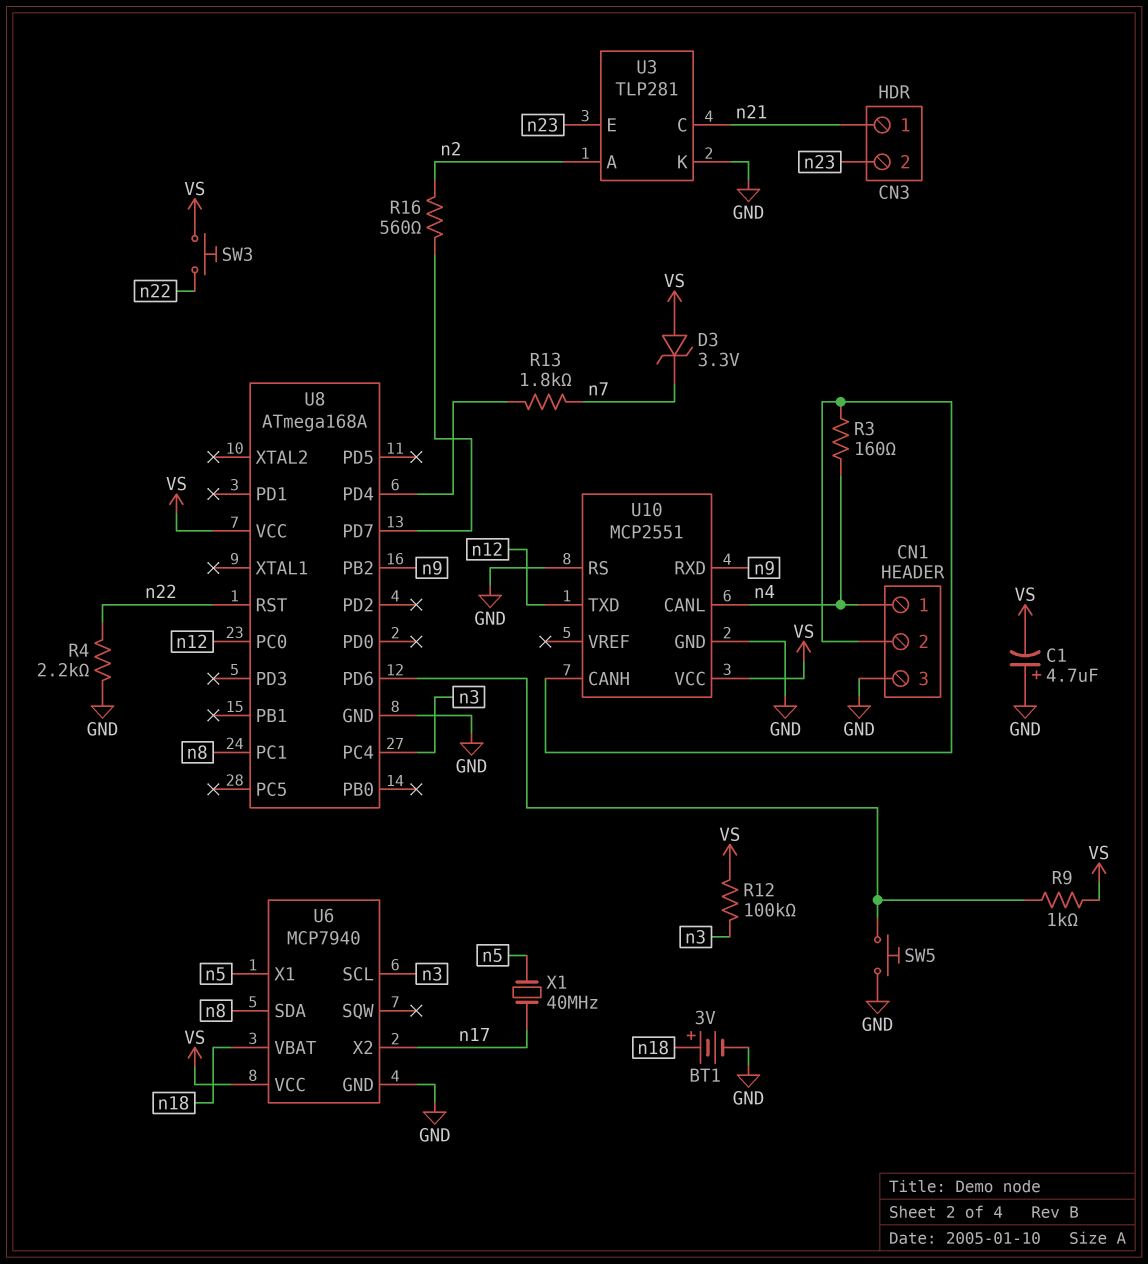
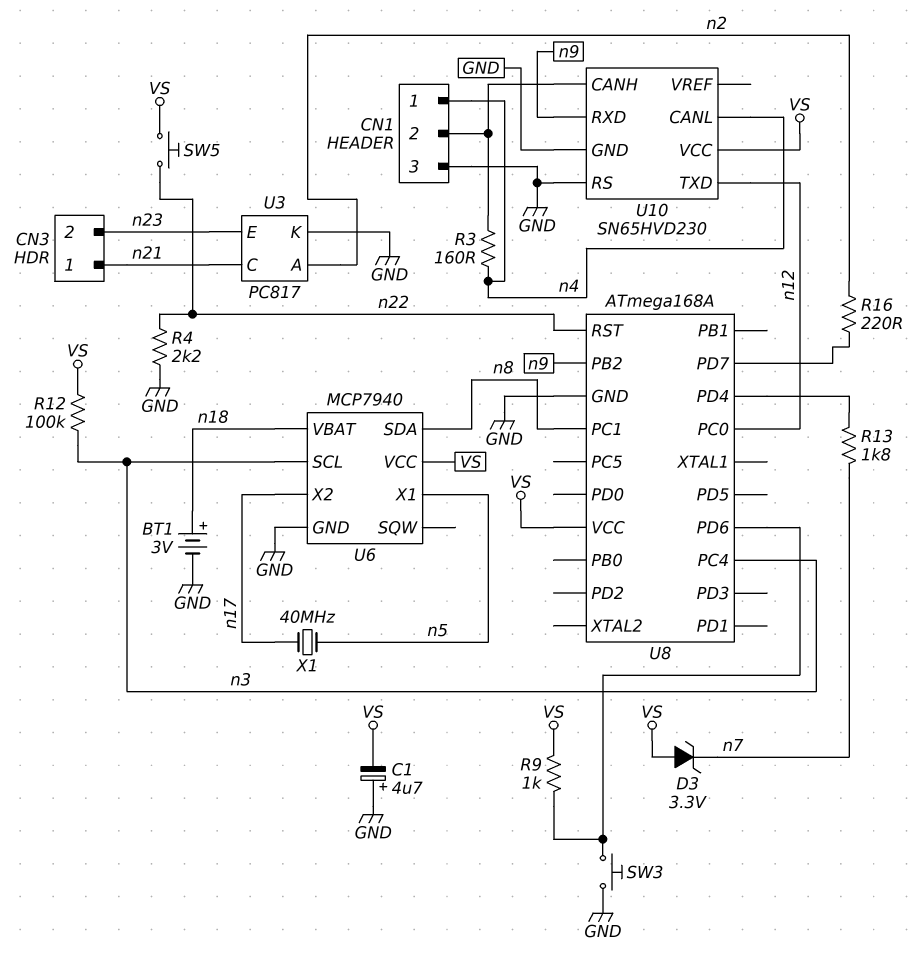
R16: 560 (U8/PD7, n2) -> 220 (U8/PD7, n2)
SW3: button (VS, n22) -> button (GND, U8/PD6)
SW5: button (GND, U8/PD6) -> button (VS, n22)
U3: TLP281 -> PC817
U10: MCP2551 -> SN65HVD230

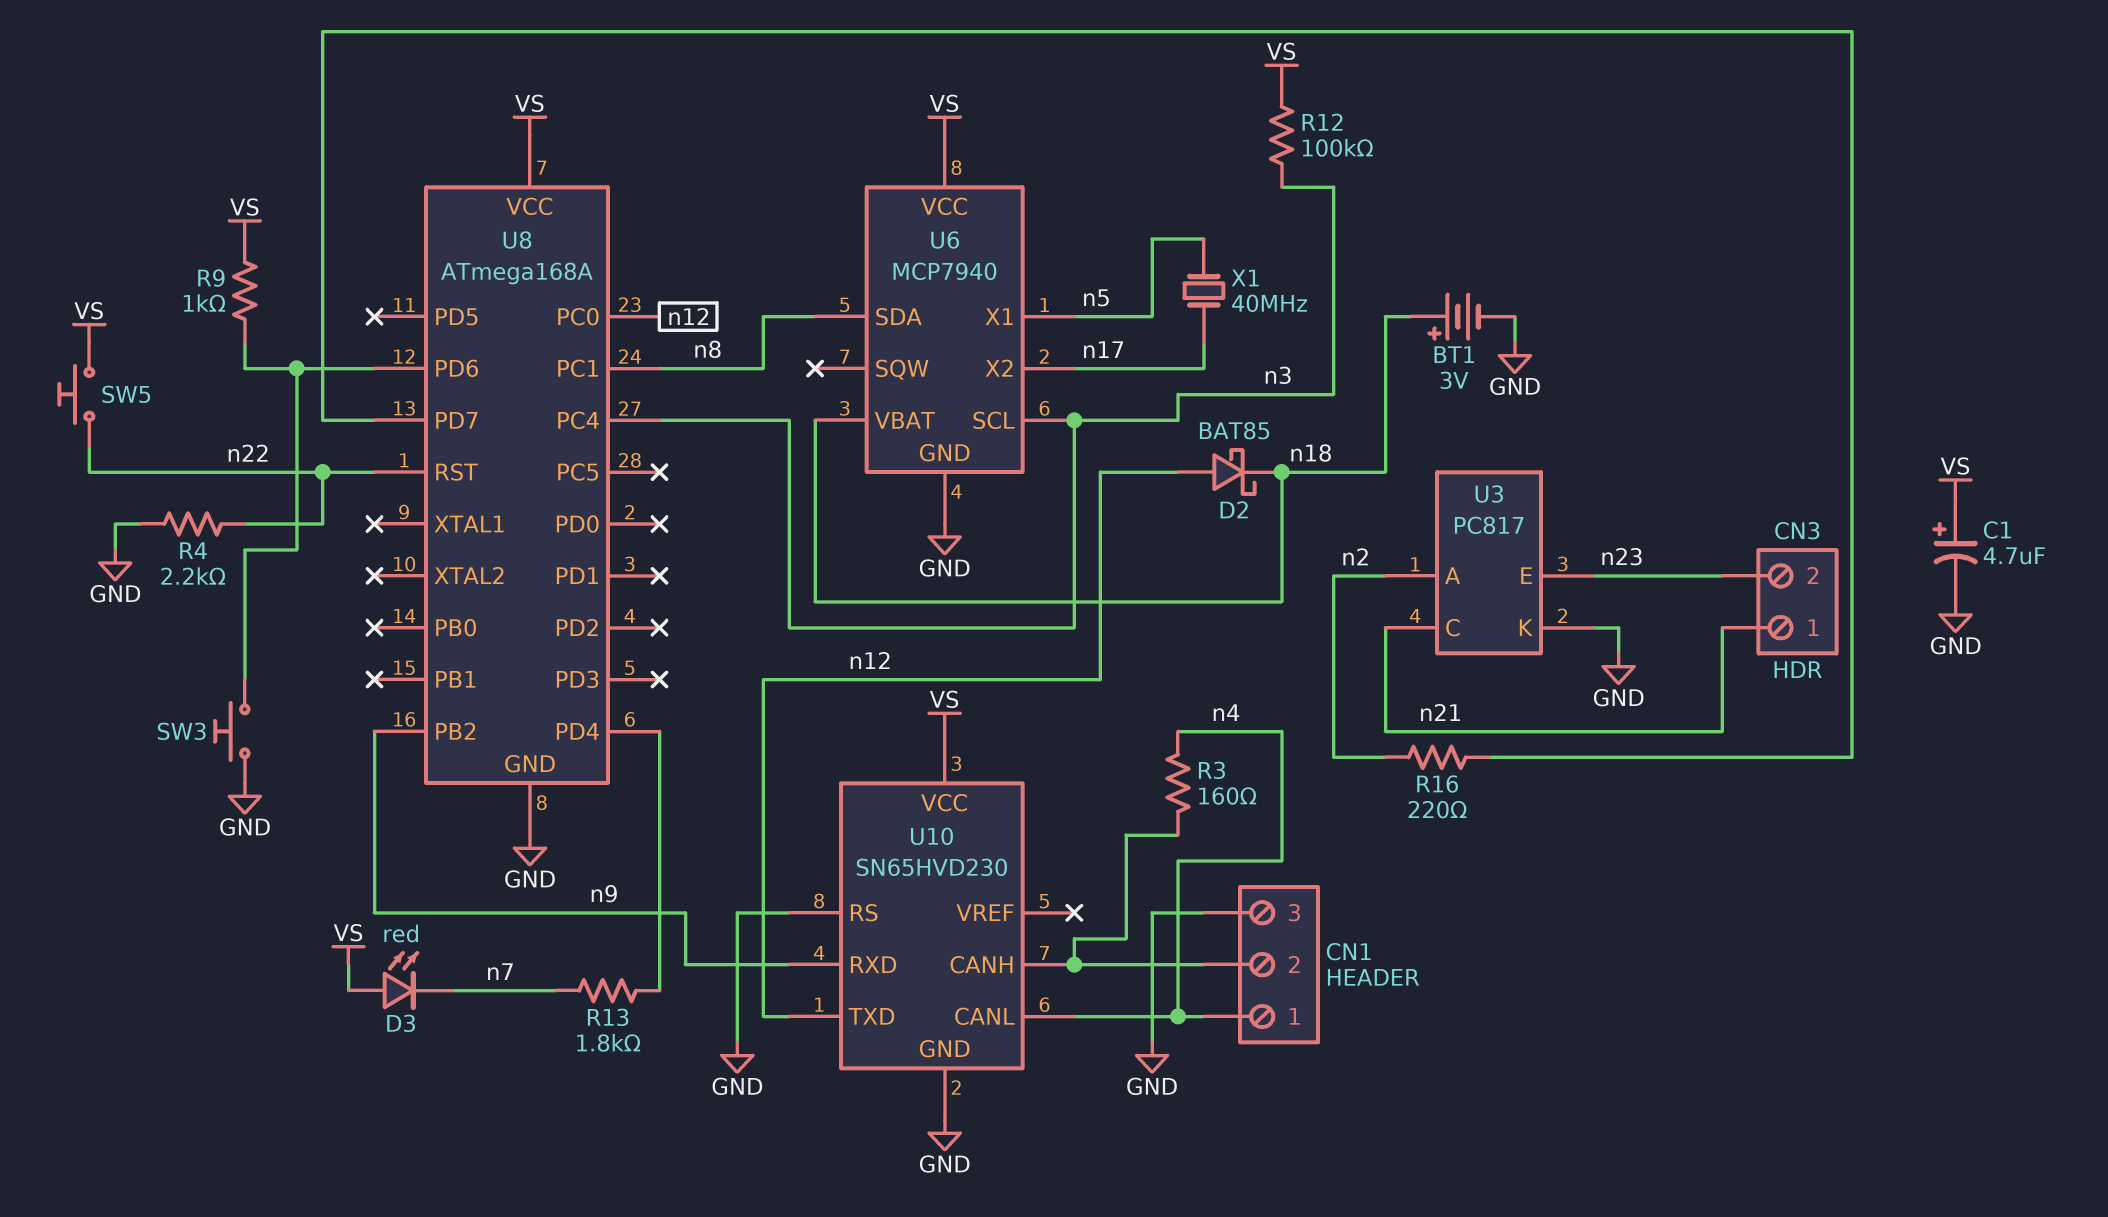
C1: 4.7uF (plus GND, minus VS) -> 4.7uF (plus VS, minus GND)
D2: none -> schottky BAT85 (A n12, K n18)
D3: zener 3.3V (A VS, K n7) -> LED red (A VS, K n7)

